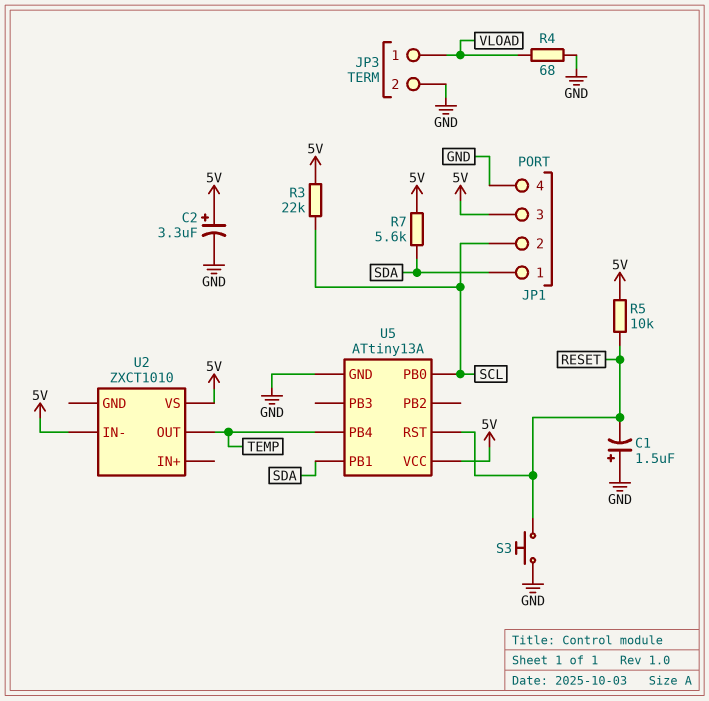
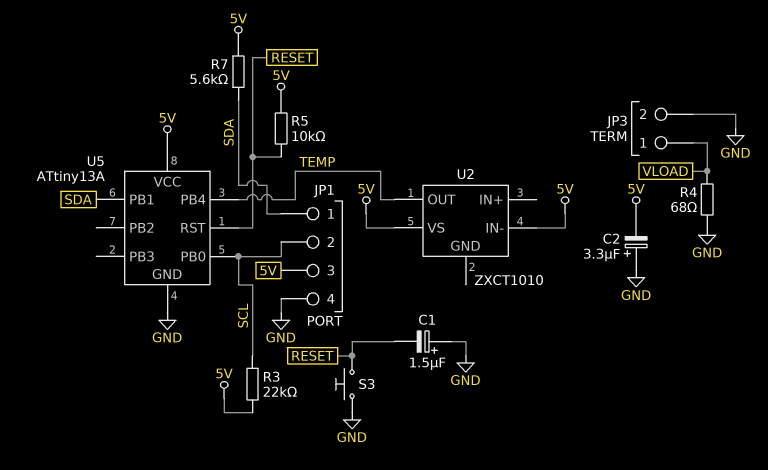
C2: 3.3uF (plus 5V, minus GND) -> 3.3uF (plus GND, minus 5V)

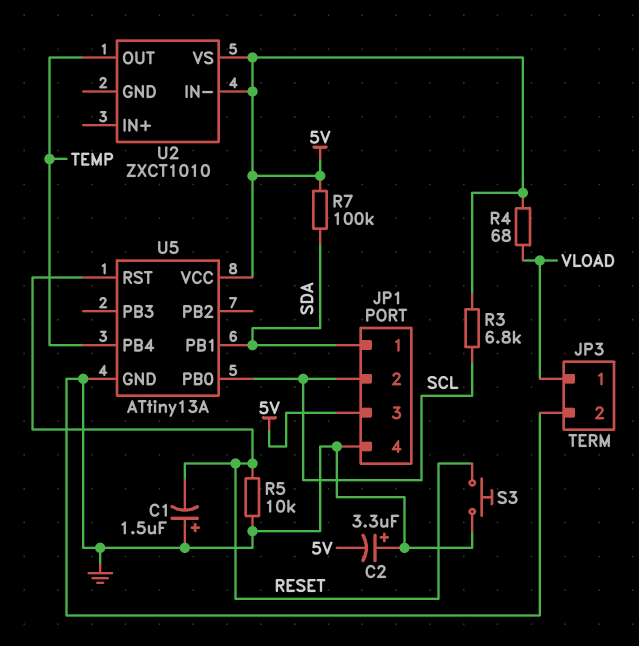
R3: 22k (5V, SCL) -> 6.8k (5V, SCL)
R4: 68 (GND, VLOAD) -> 68 (5V, VLOAD)
R5: 10k (5V, RESET) -> 10k (GND, RESET)
R7: 5.6k (5V, SDA) -> 100k (5V, SDA)

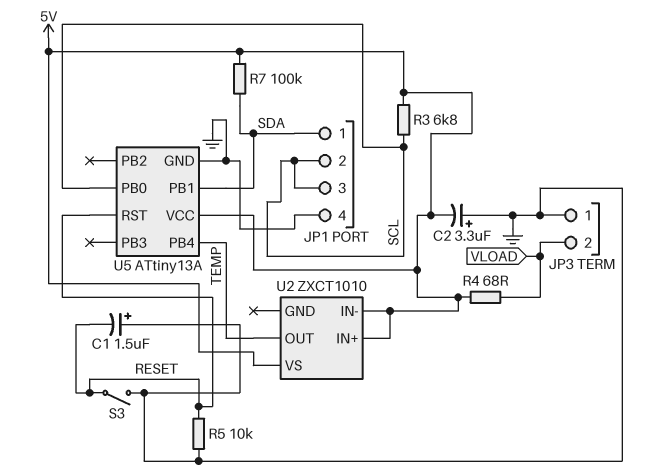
JP1 pin 3: 5V -> SCL
JP3 pin 1: VLOAD -> GND
JP3 pin 2: GND -> VLOAD
S3: button (GND, RESET) -> switch (GND, RESET)
U2 pin IN+: none -> 5V

